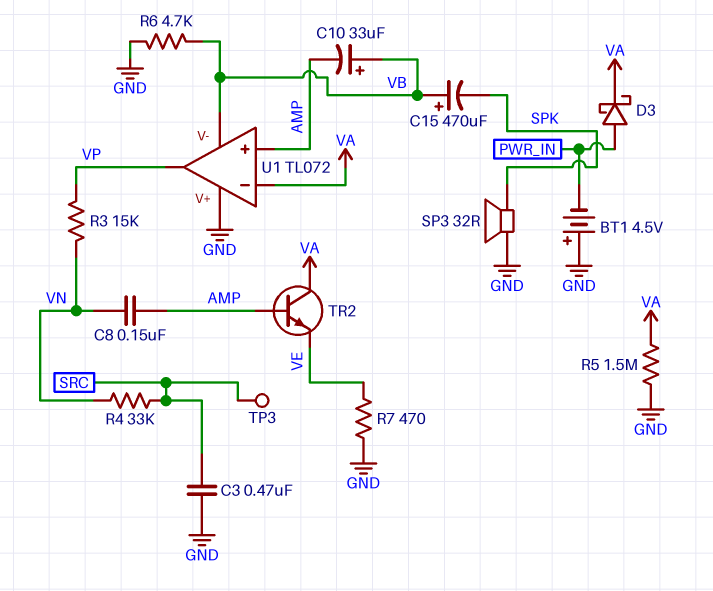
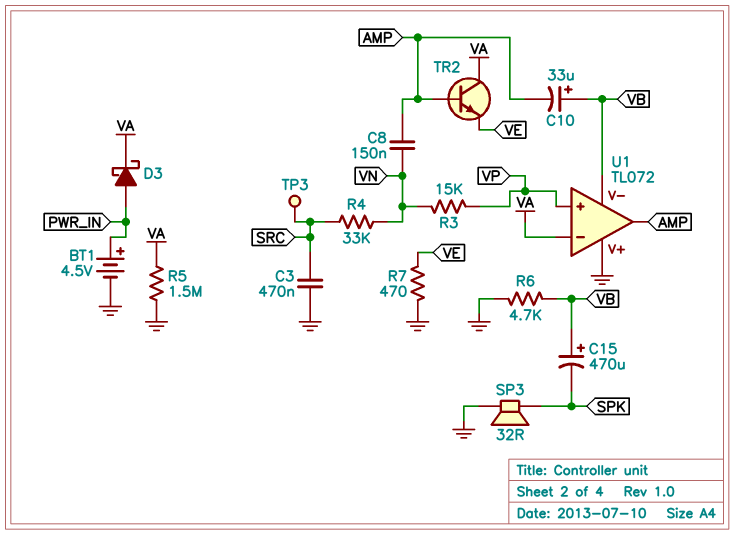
BT1: 4.5V (plus GND, minus PWR_IN) -> 4.5V (plus PWR_IN, minus GND)
U1 pin in+: AMP -> VP
U1 pin out: VP -> AMP

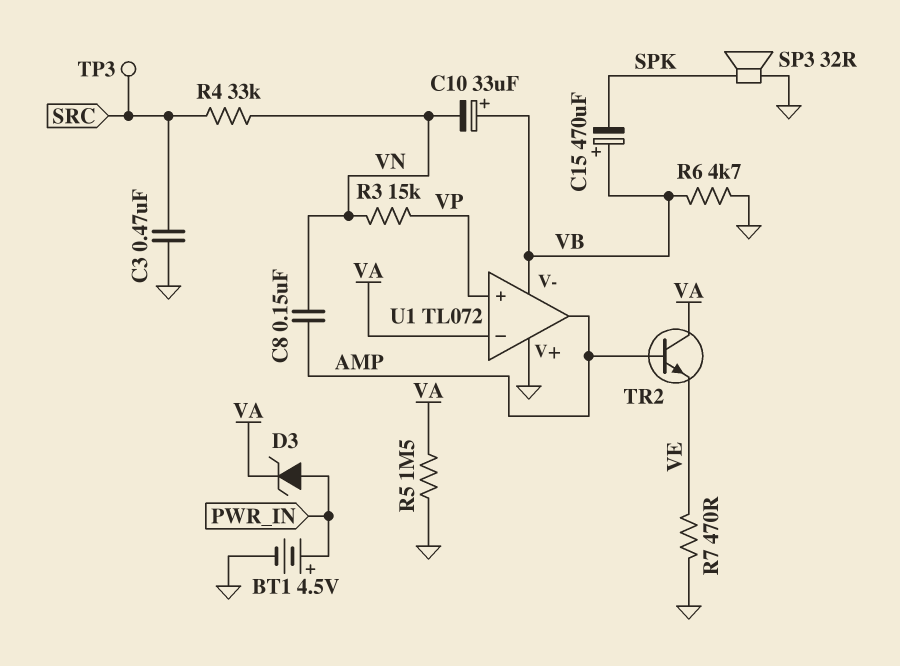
C10: 33uF (plus VB, minus AMP) -> 33uF (plus VB, minus VN)
D3: schottky (A PWR_IN, K VA) -> zener (A PWR_IN, K VA)

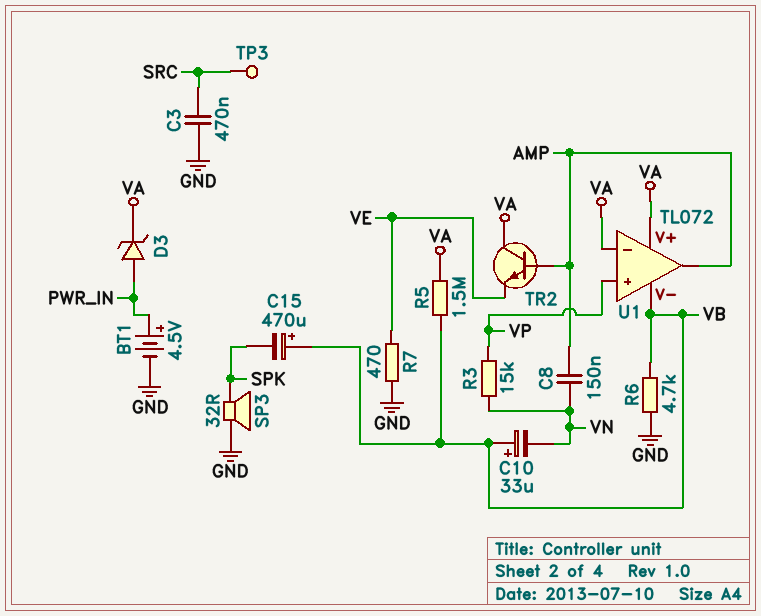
R4: 33k (SRC, VN) -> none
R5: 1.5M (GND, VA) -> 1.5M (VA, VB)
U1 pin V+: GND -> VA

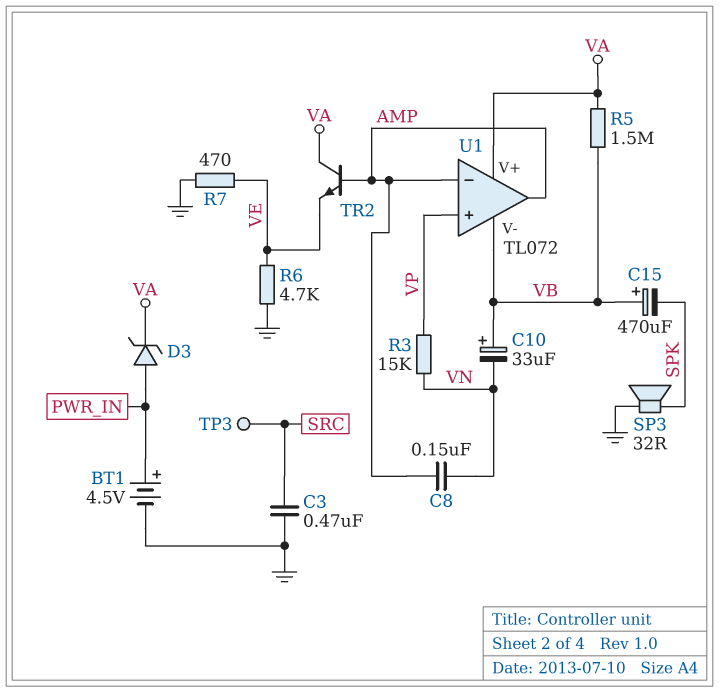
R6: 4.7k (GND, VB) -> 4.7k (GND, VE)
U1 pin in-: VA -> AMP

